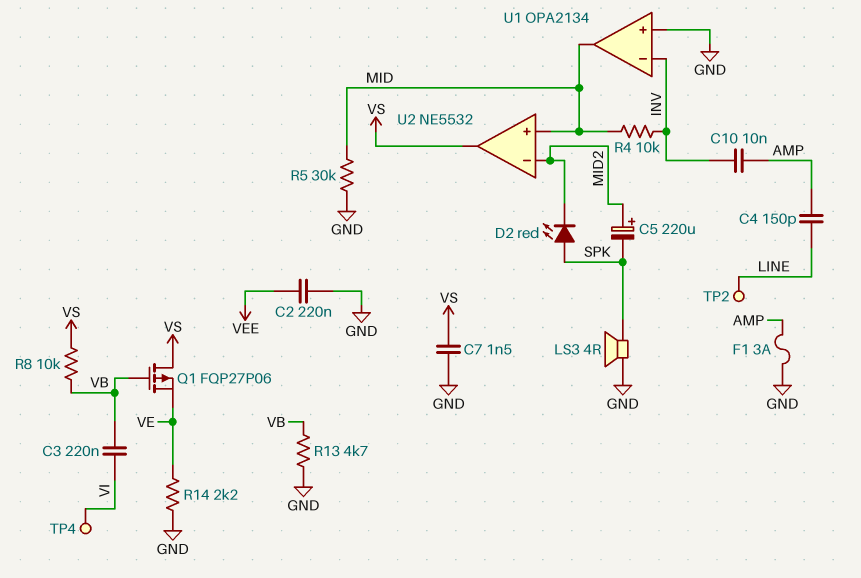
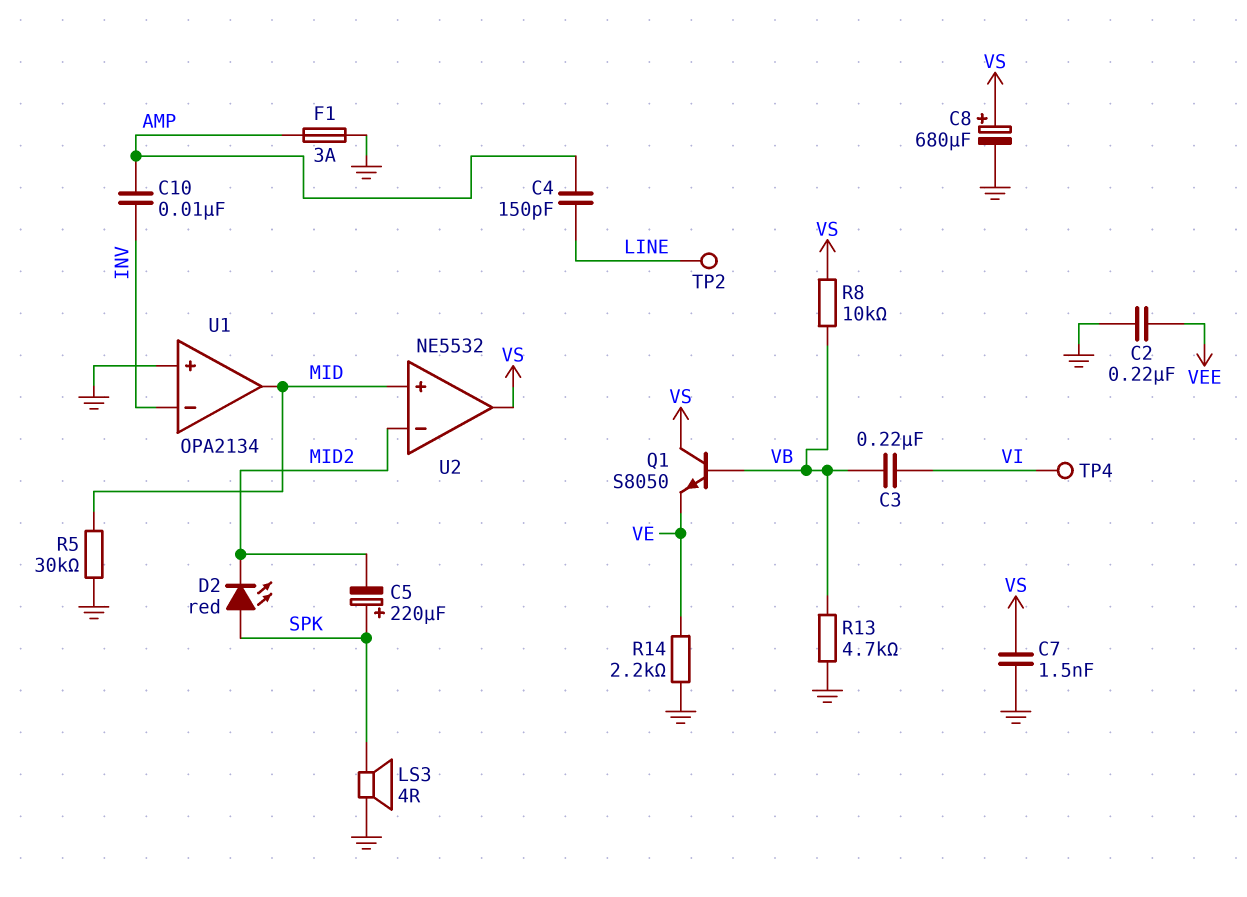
C5: 220uF (plus MID2, minus SPK) -> 220uF (plus SPK, minus MID2)
C8: none -> 680uF (plus VS, minus GND)
Q1: PMOS FQP27P06 (G VB, D VS, S VE) -> NPN S8050 (B VB, C VS, E VE)
R4: 10k (INV, MID) -> none

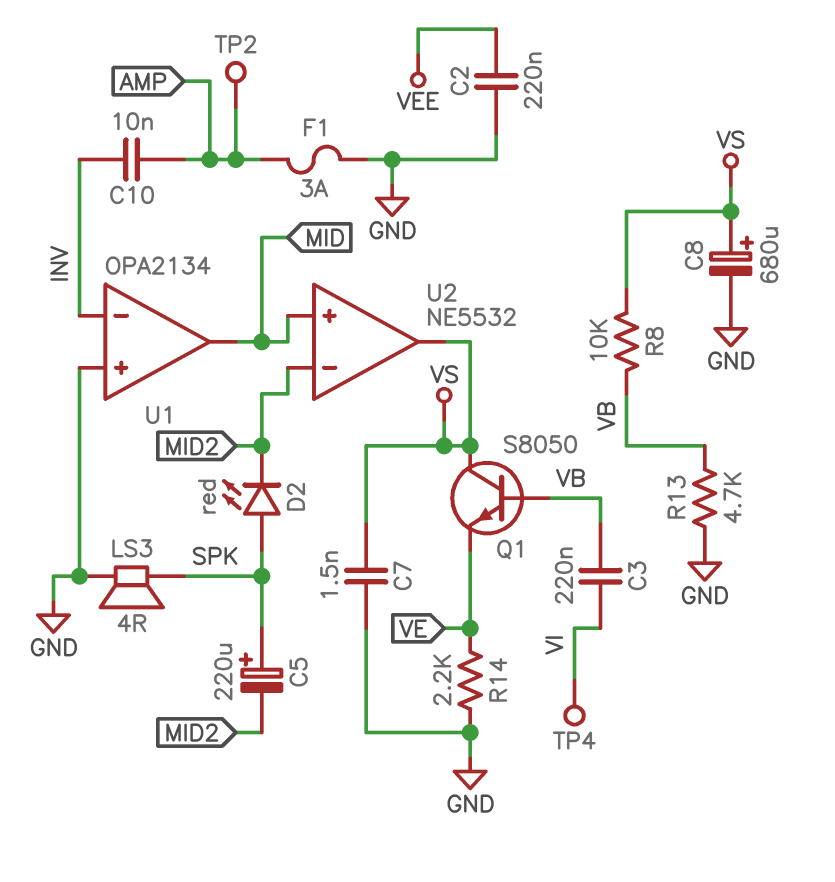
C4: 150pF (AMP, LINE) -> none
R5: 30k (GND, MID) -> none
TP2: test point (LINE) -> test point (AMP)

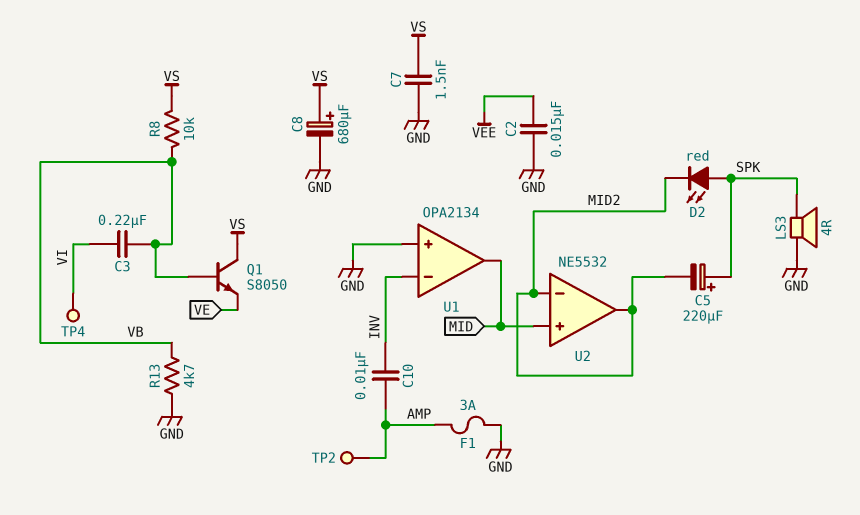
C2: 220nF (GND, VEE) -> 15nF (GND, VEE)
R14: 2.2k (GND, VE) -> none
U2 pin out: VS -> MID2

